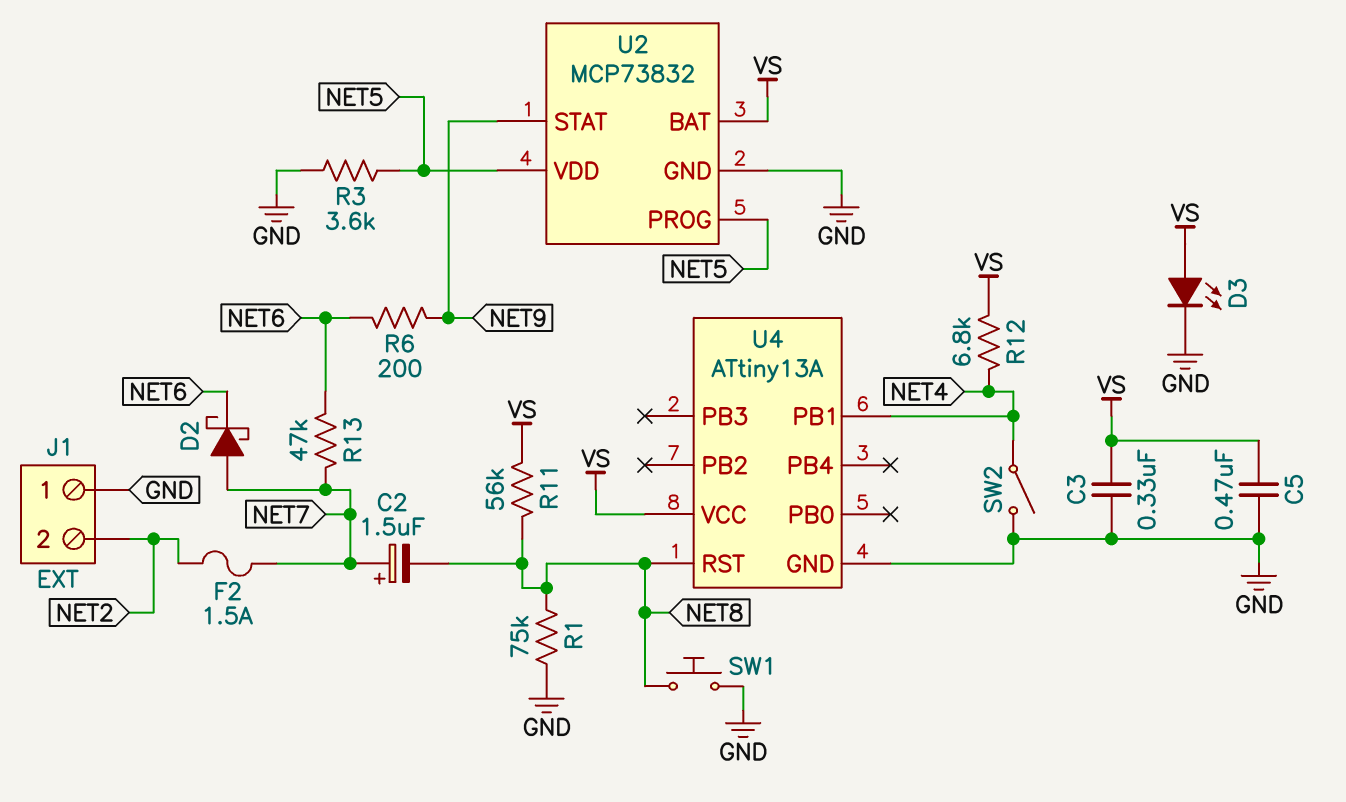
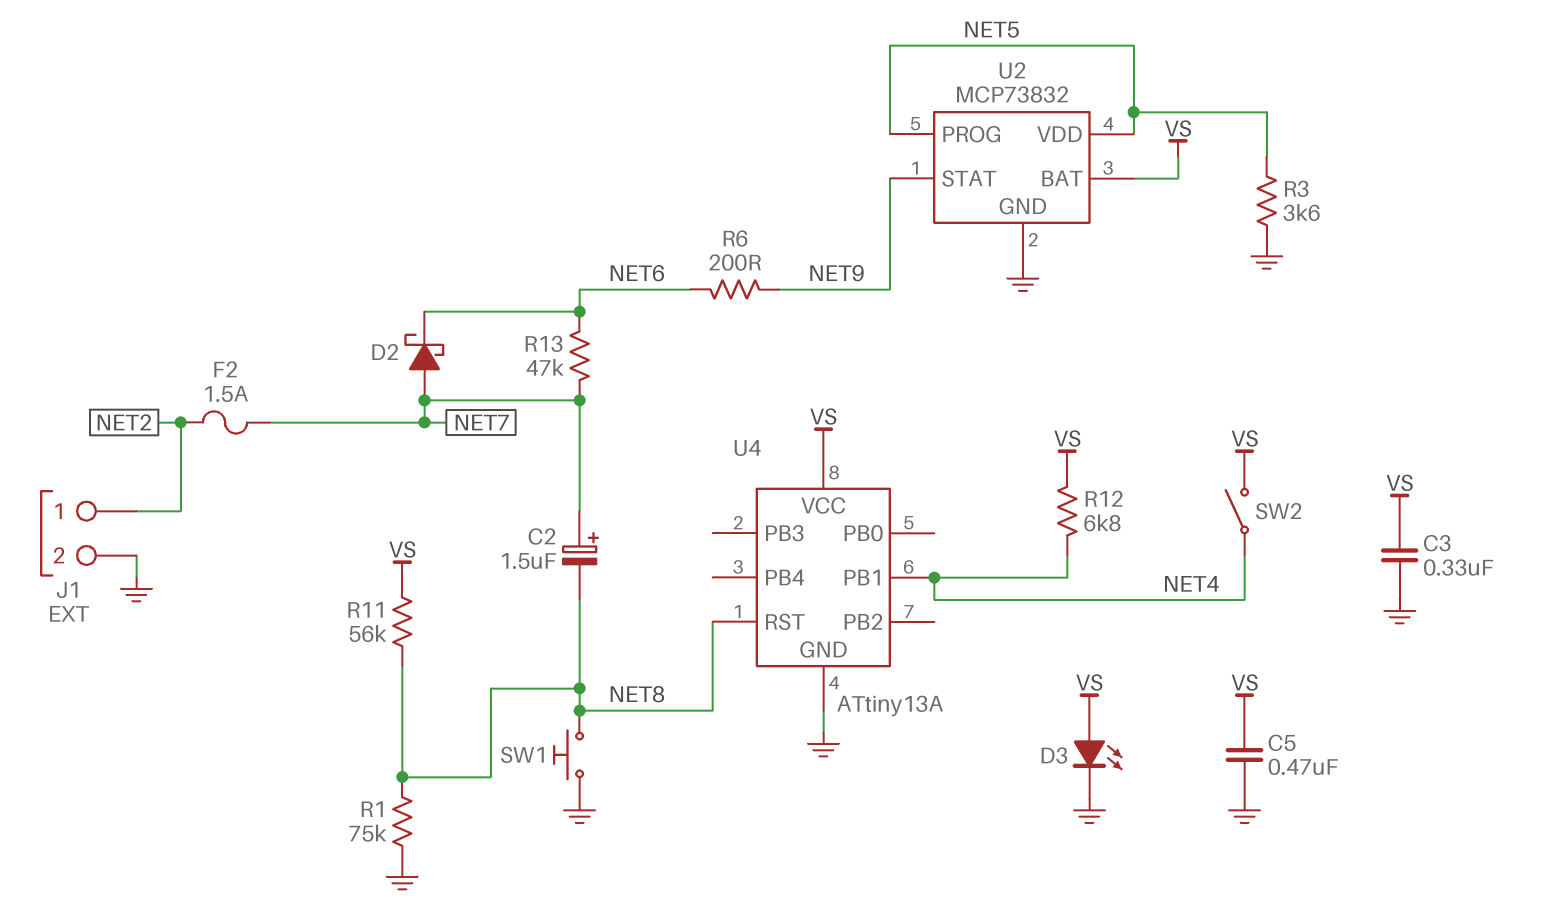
J1 pin 1: GND -> NET2
J1 pin 2: NET2 -> GND
SW2: switch (GND, NET4) -> switch (NET4, VS)

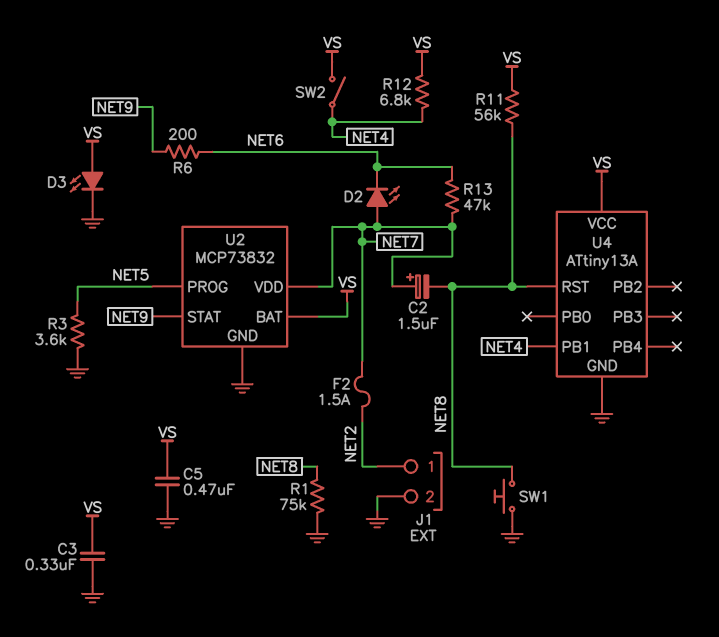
D2: schottky (A NET7, K NET6) -> LED (A NET7, K NET6)
U2 pin VDD: NET5 -> NET7

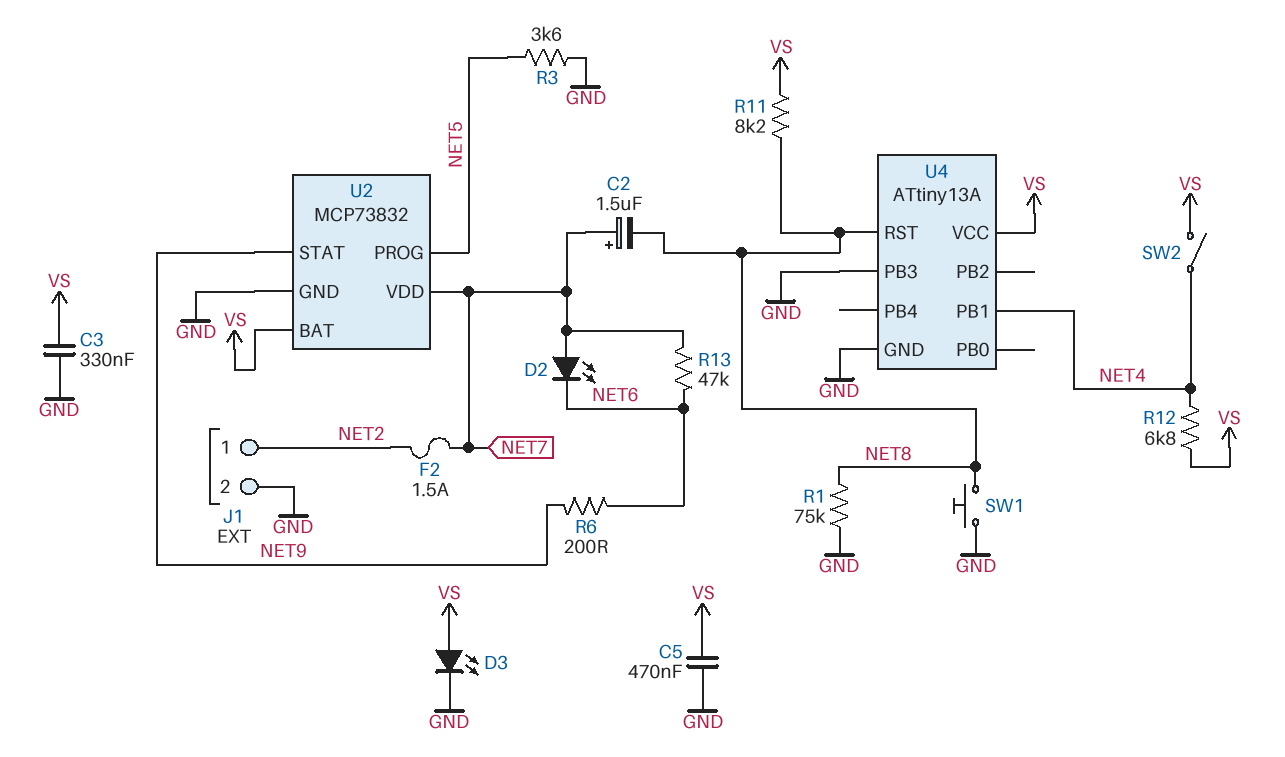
R11: 56k (NET8, VS) -> 8.2k (NET8, VS)
U4 pin PB3: none -> GND

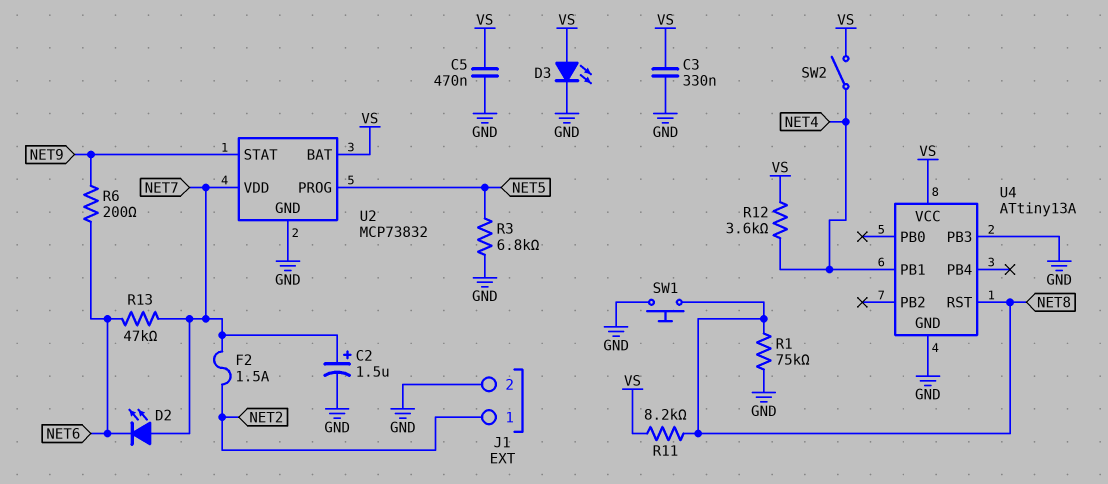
C2: 1.5uF (plus NET7, minus NET8) -> 1.5uF (plus NET7, minus GND)
R3: 3.6k (GND, NET5) -> 6.8k (GND, NET5)
R12: 6.8k (NET4, VS) -> 3.6k (NET4, VS)

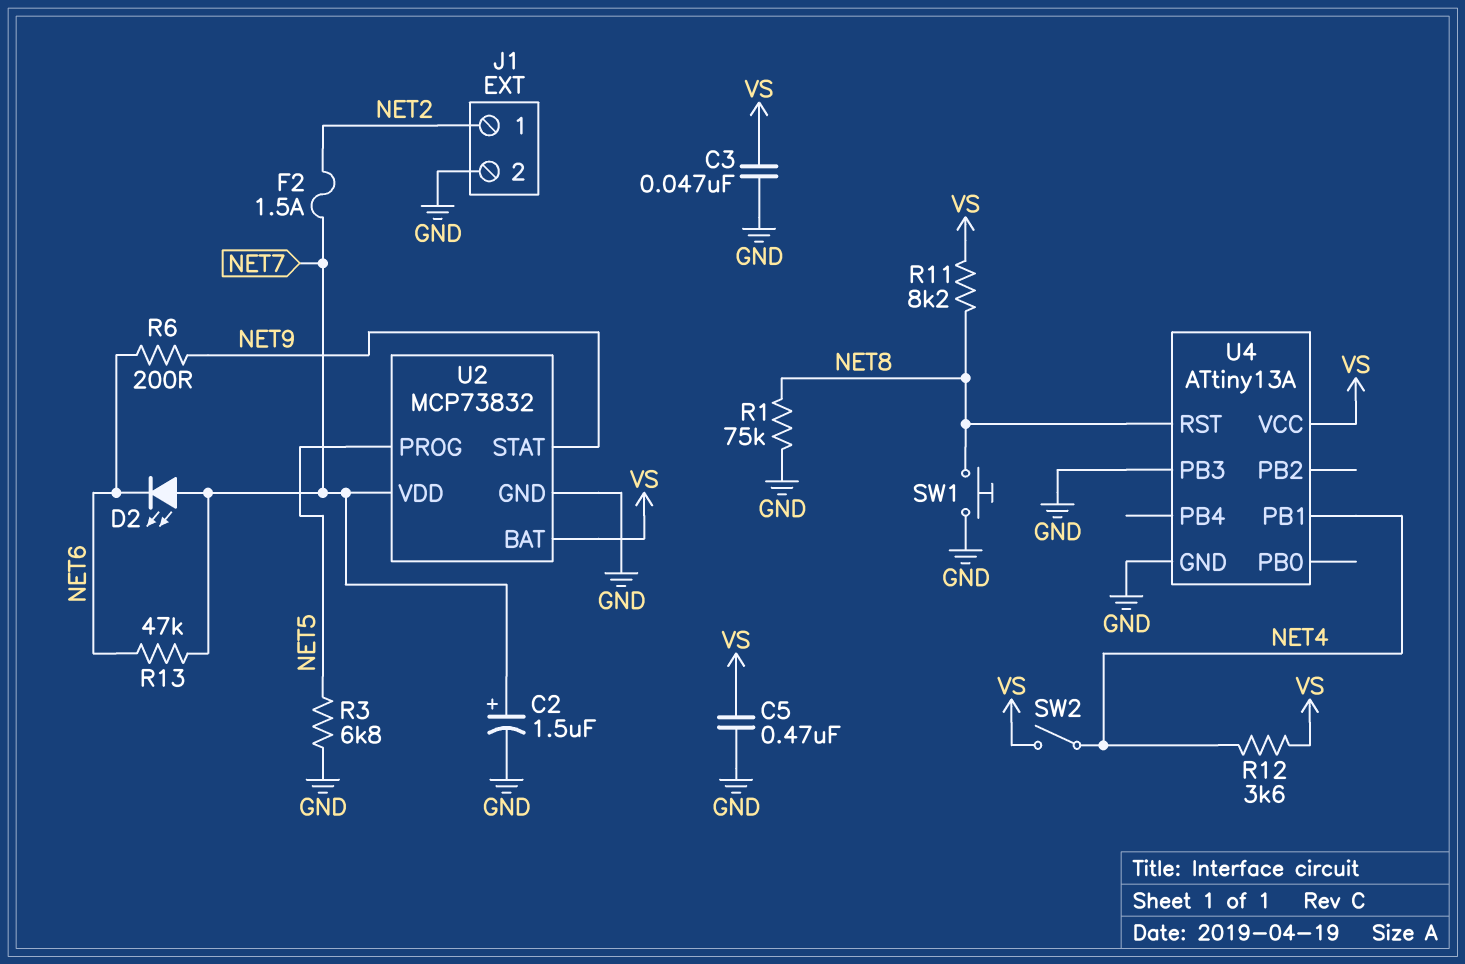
C3: 330nF (GND, VS) -> 47nF (GND, VS)
D3: LED (A VS, K GND) -> none

